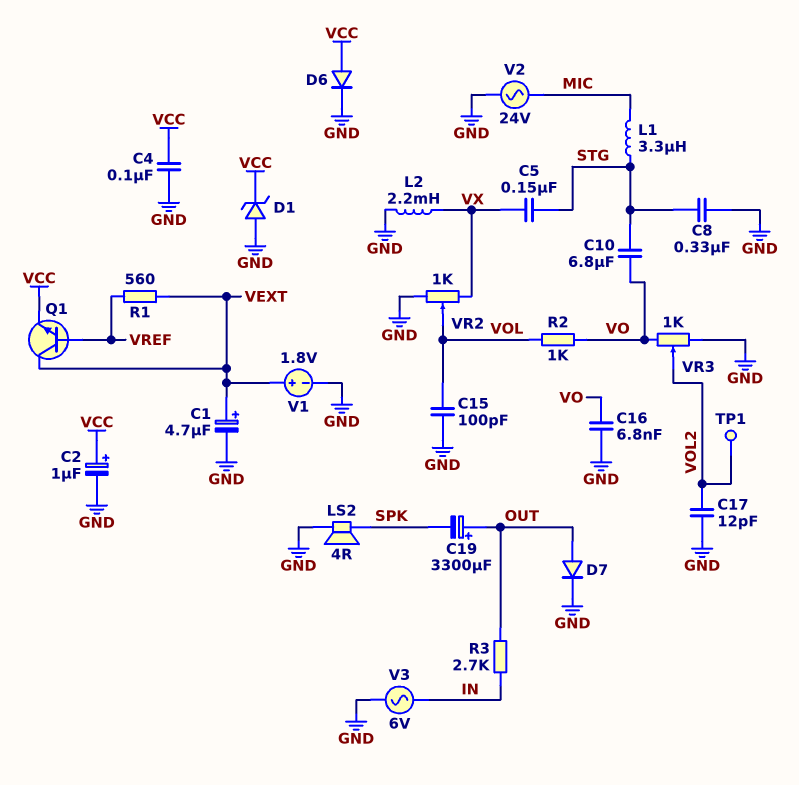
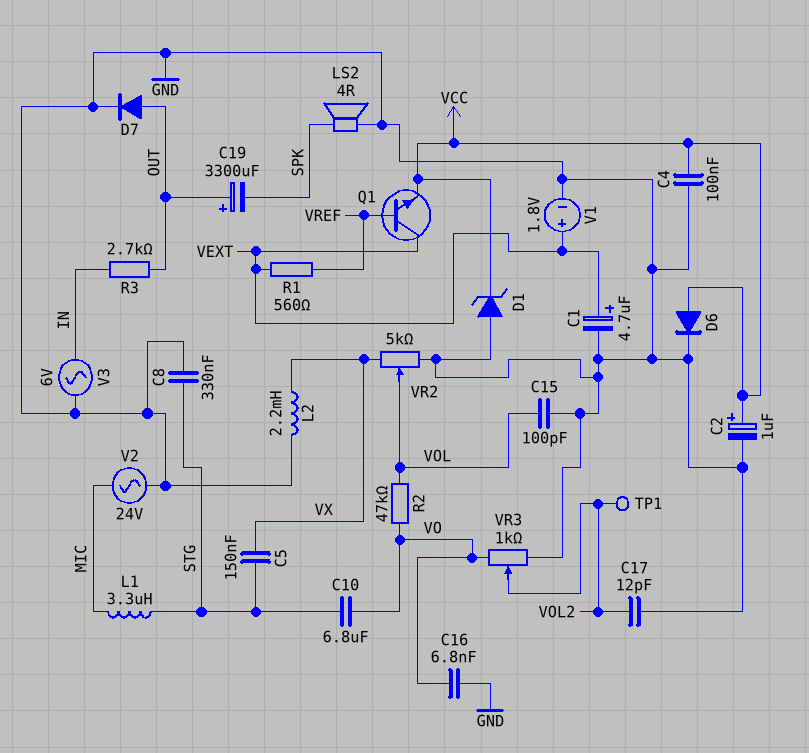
R2: 1k (VO, VOL) -> 47k (VO, VOL)
VR2: 1k (GND, VX, wiper VOL) -> 5k (GND, VX, wiper VOL)

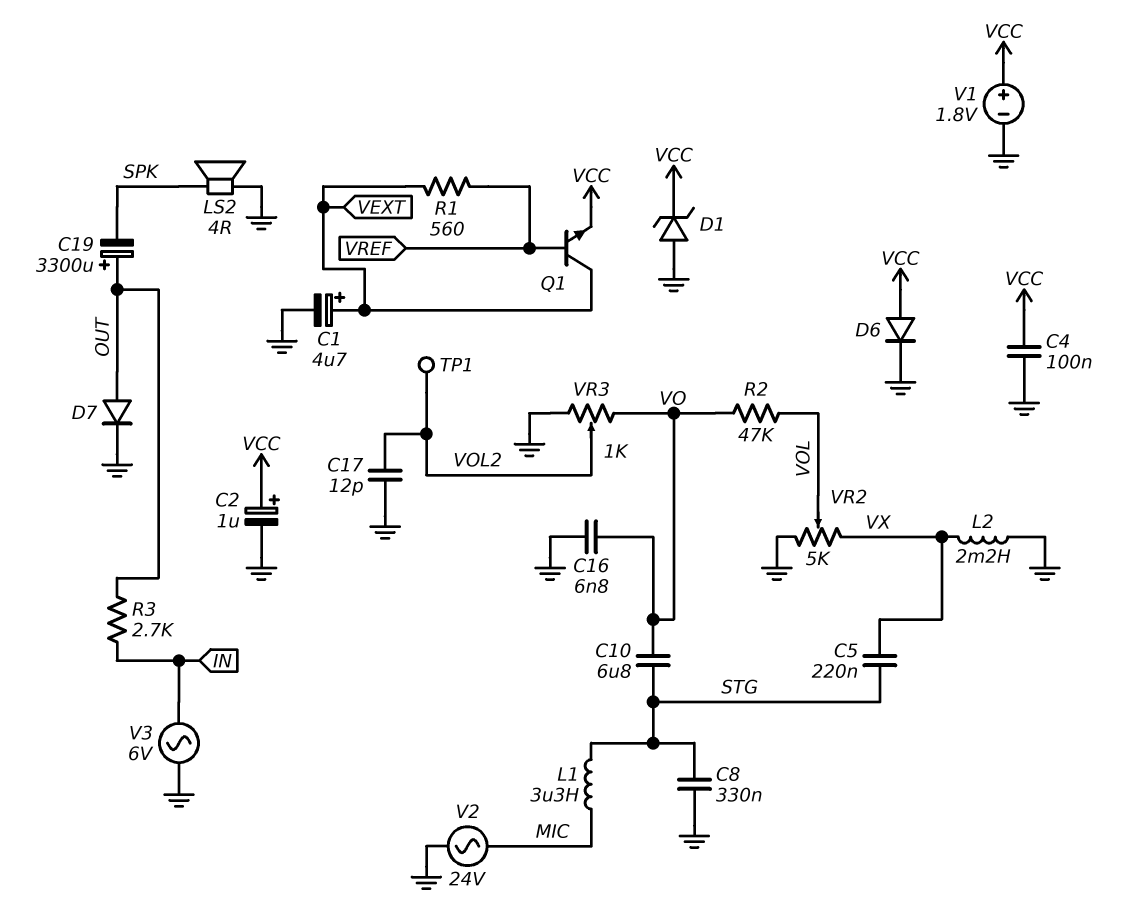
C5: 150nF (STG, VX) -> 220nF (STG, VX)
C15: 100pF (GND, VOL) -> none
V1: 1.8V (plus VEXT, minus GND) -> 1.8V (plus VCC, minus GND)

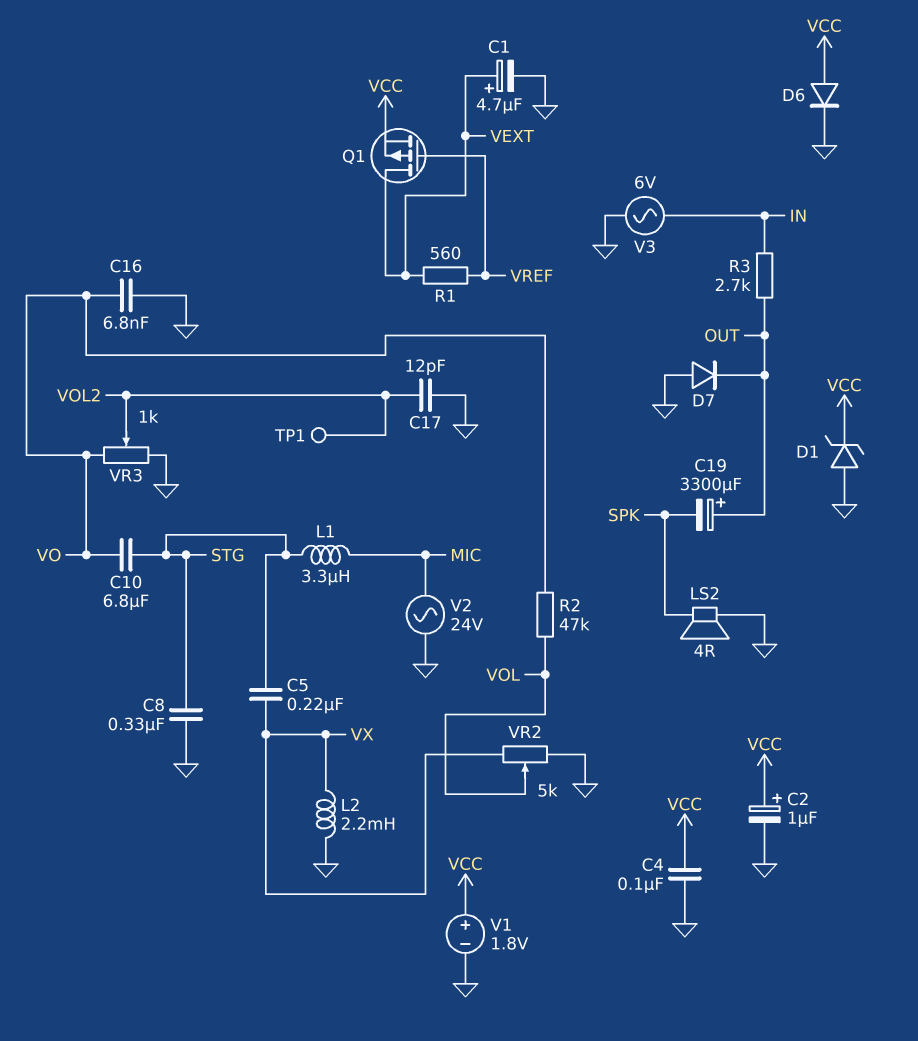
D7: diode (A OUT, K GND) -> diode (A GND, K OUT)
Q1: NPN (B VREF, C VEXT, E VCC) -> PMOS (G VREF, D VEXT, S VCC)

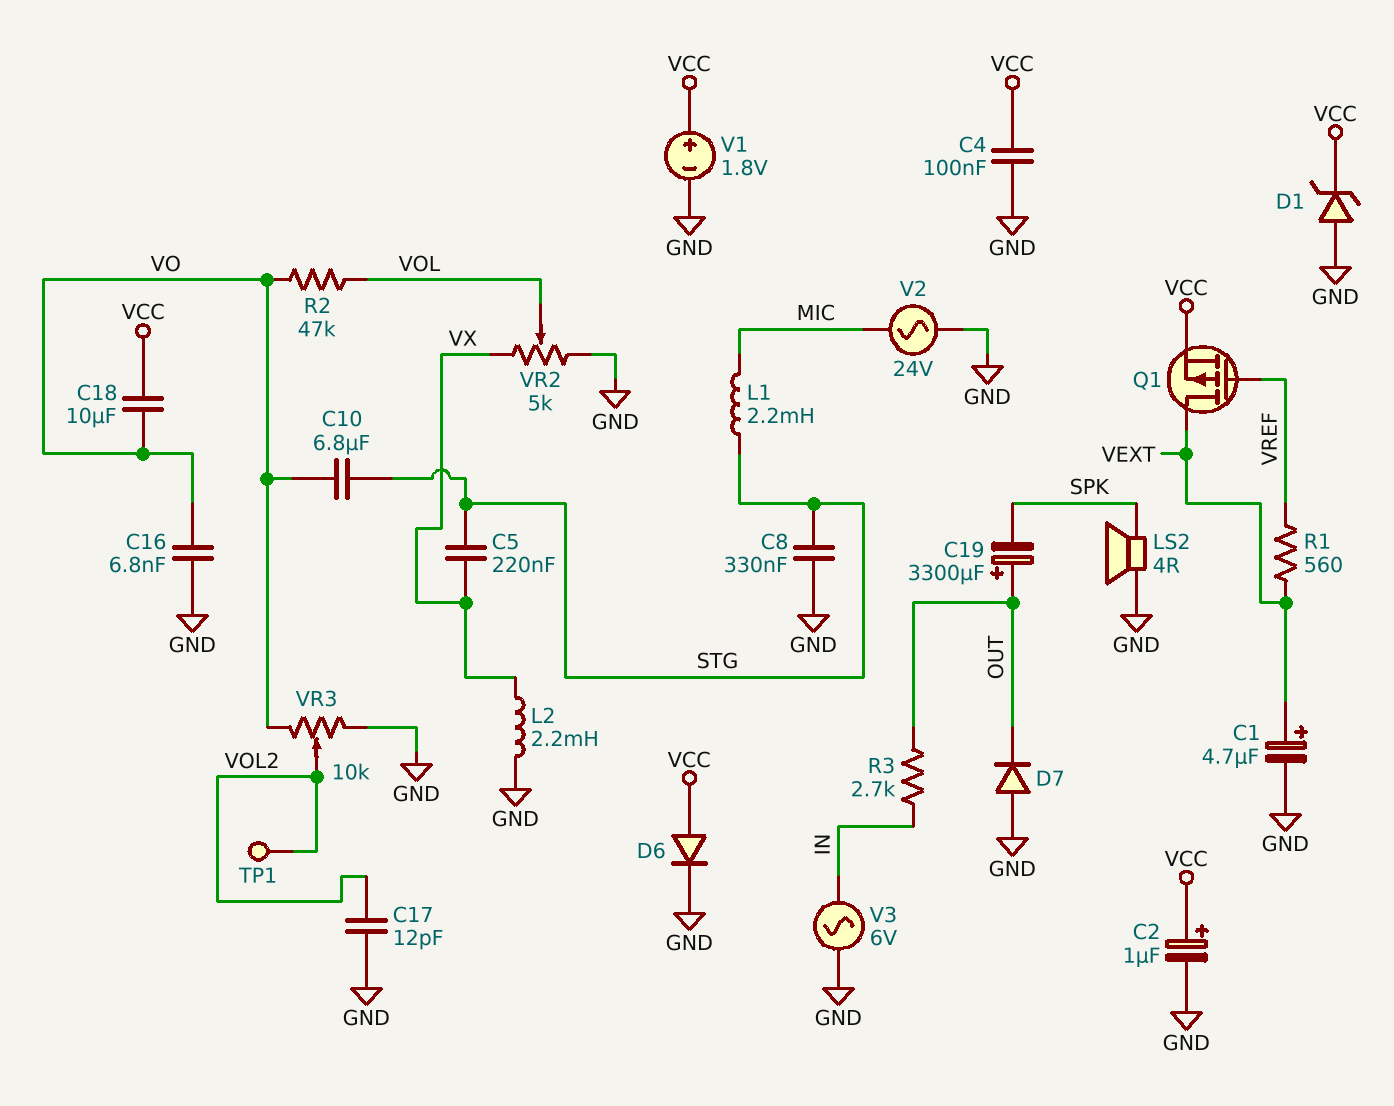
C18: none -> 10uF (VCC, VO)
L1: 3.3uH (MIC, STG) -> 2.2mH (MIC, STG)
VR3: 1k (GND, VO, wiper VOL2) -> 10k (GND, VO, wiper VOL2)

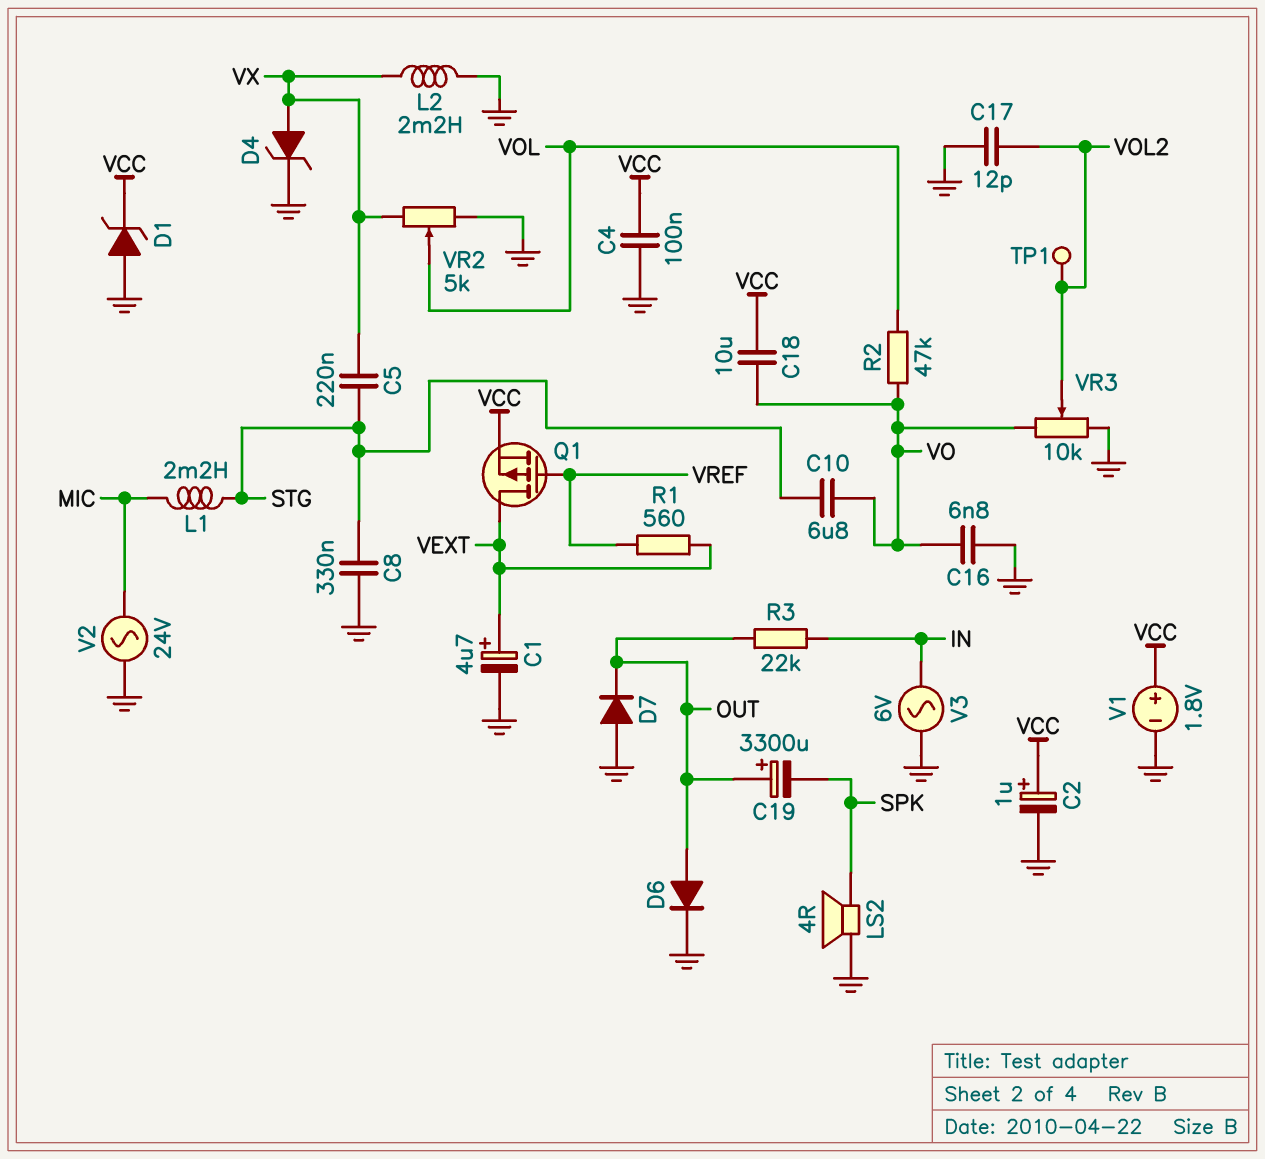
D4: none -> zener (A VX, K GND)
D6: diode (A VCC, K GND) -> diode (A OUT, K GND)
R3: 2.7k (IN, OUT) -> 22k (IN, OUT)

